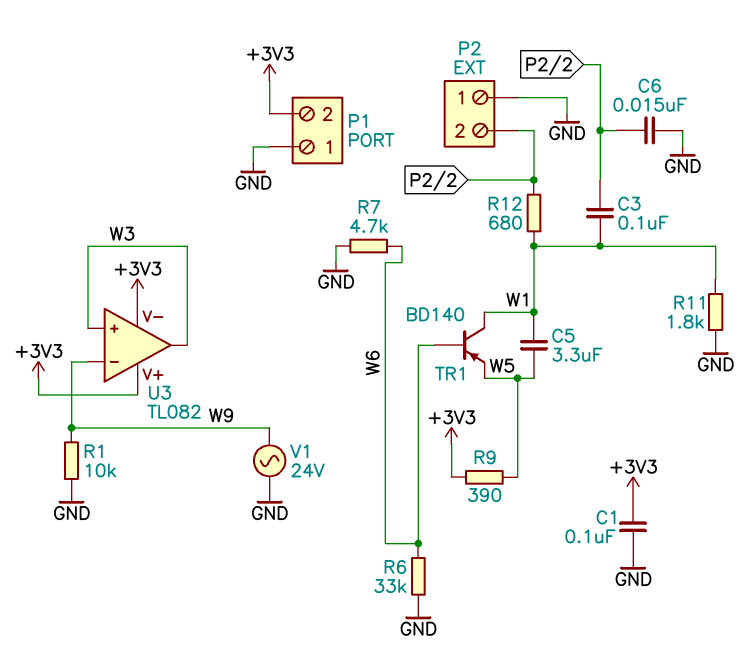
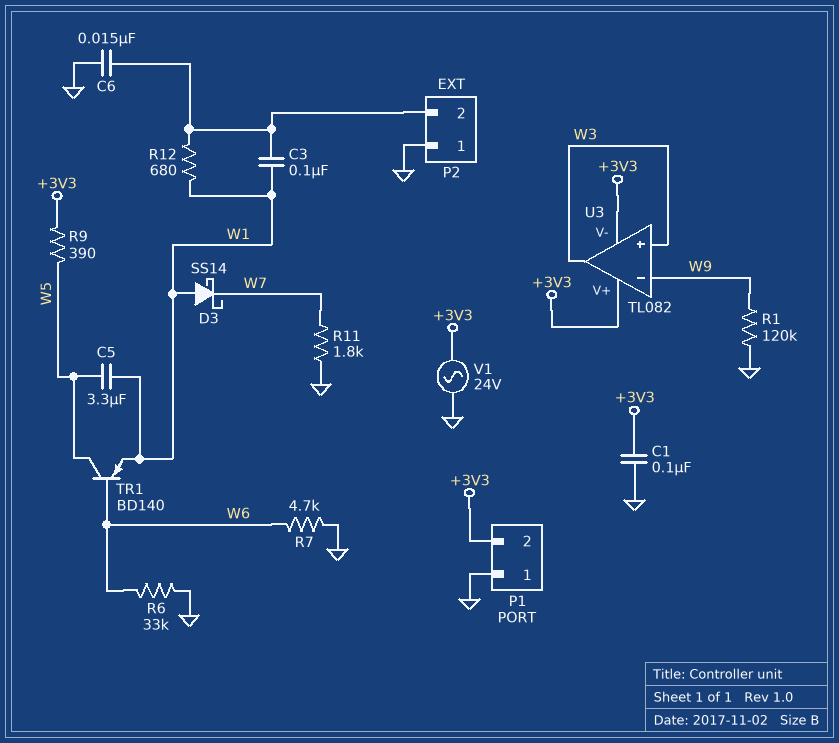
D3: none -> schottky SS14 (A W1, K W7)
R1: 10k (GND, W9) -> 120k (GND, W9)
R11: 1.8k (GND, W1) -> 1.8k (GND, W7)
TR1: PNP BD140 (B W6, C W1, E W5) -> PNP BD140 (B W6, C W5, E W1)
V1: AC 24V (GND, W9) -> AC 24V (+3V3, GND)

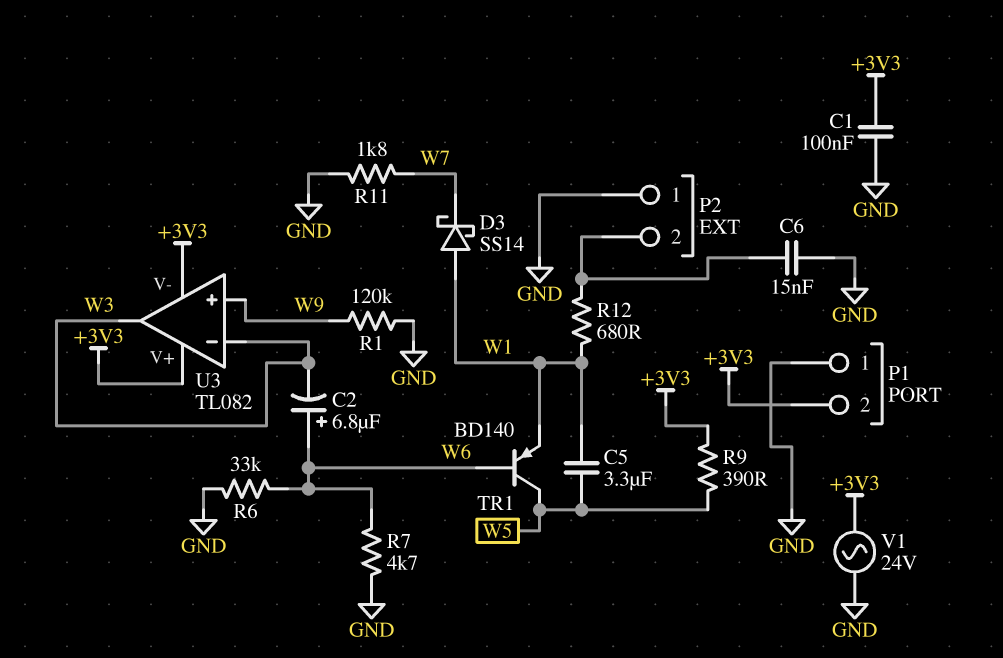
C2: none -> 6.8uF (plus W6, minus W3)
C3: 100nF (P2/2, W1) -> none
U3 pin in+: W3 -> W9
U3 pin in-: W9 -> W3

